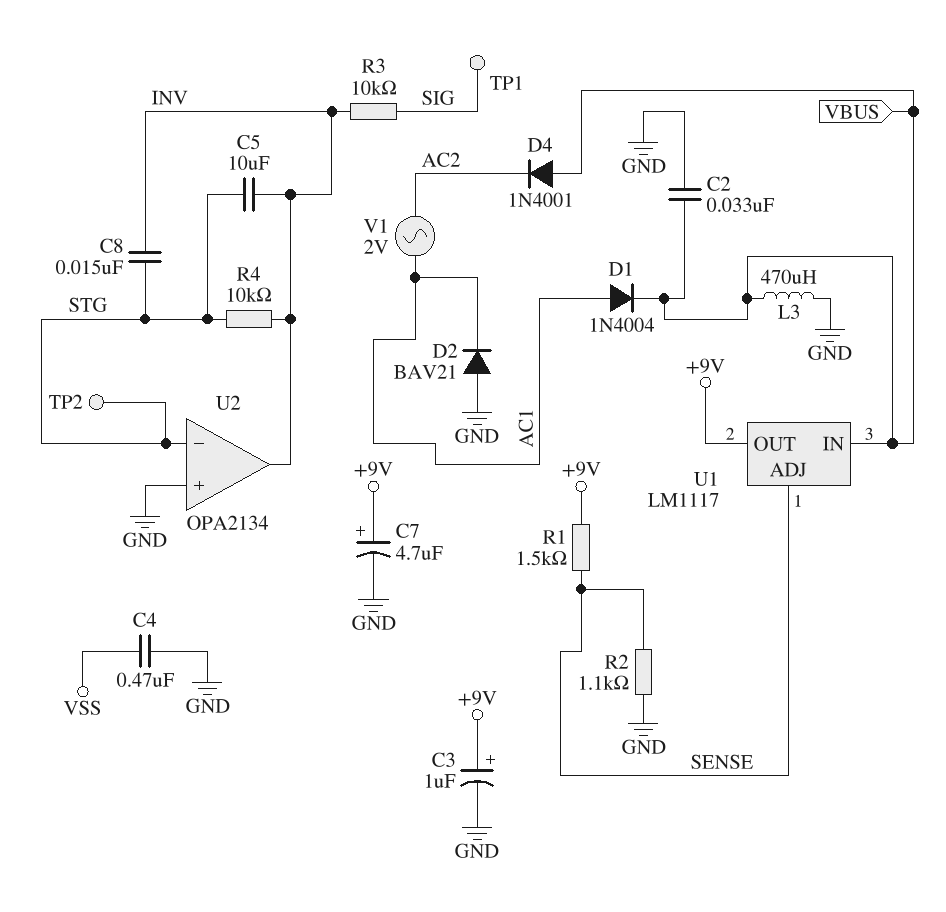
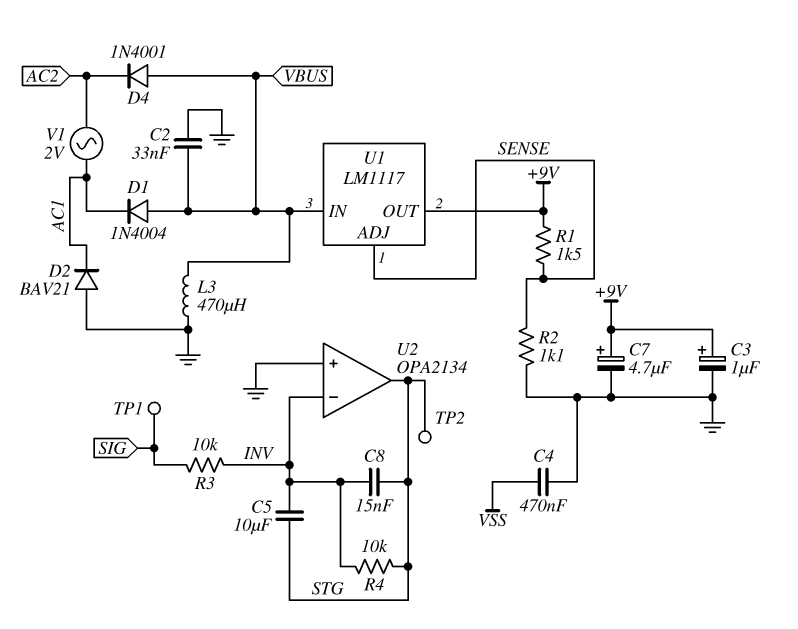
D1: diode 1N4004 (A AC1, K VBUS) -> diode 1N4004 (A VBUS, K AC1)
U2 pin in-: STG -> INV
U2 pin out: INV -> STG

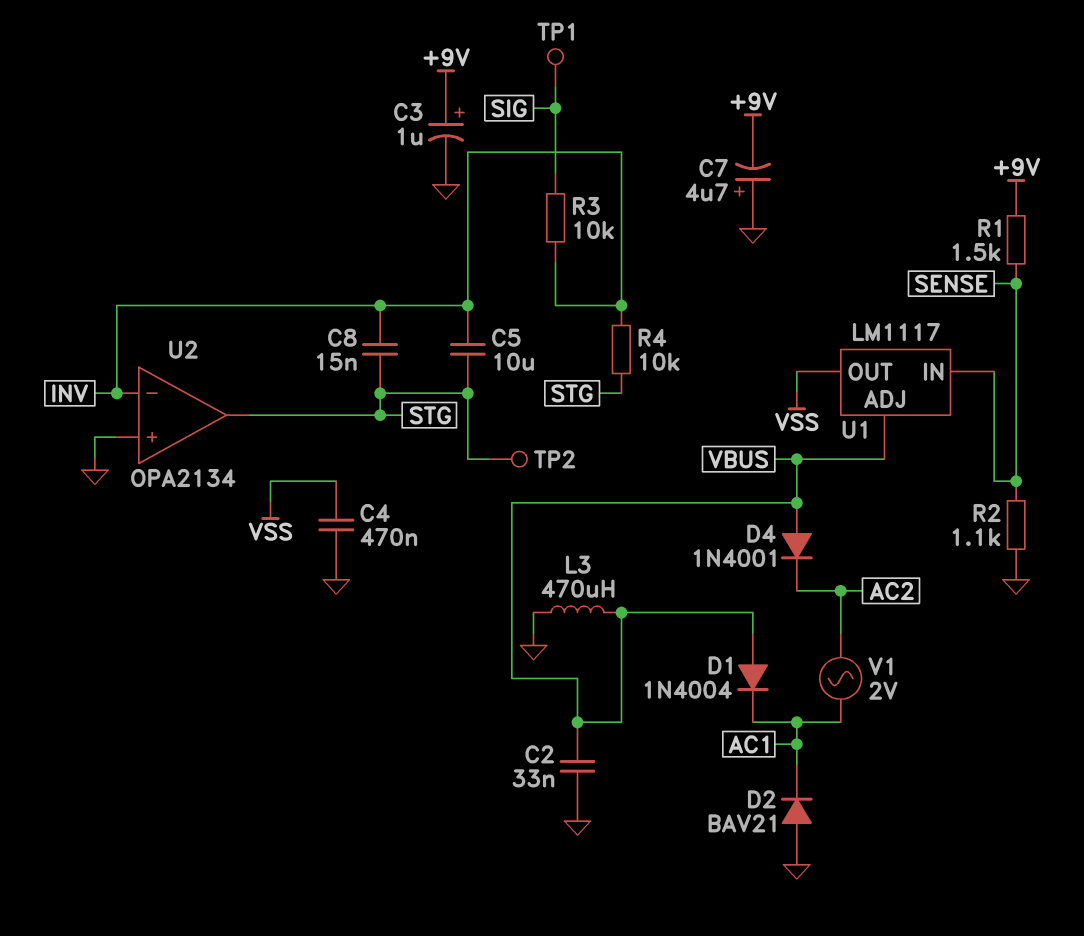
C7: 4.7uF (plus +9V, minus GND) -> 4.7uF (plus GND, minus +9V)
U1 pin ADJ: SENSE -> VBUS
U1 pin IN: VBUS -> SENSE
U1 pin OUT: +9V -> VSS

